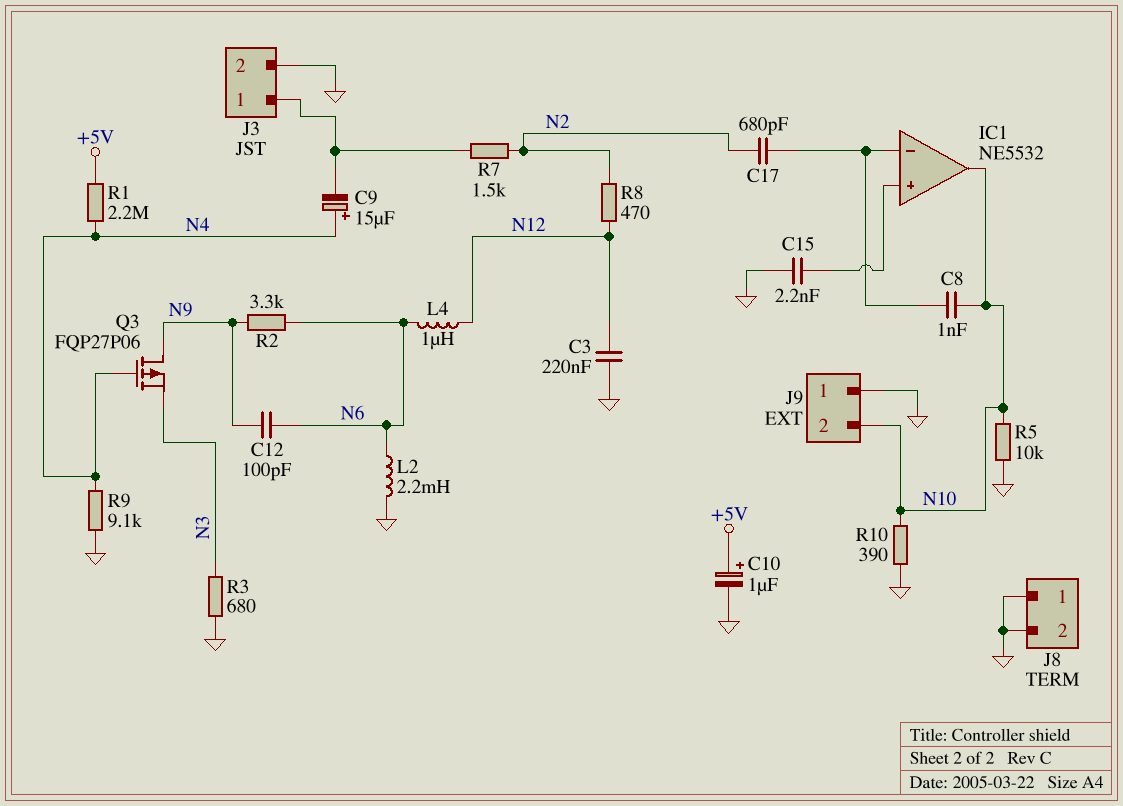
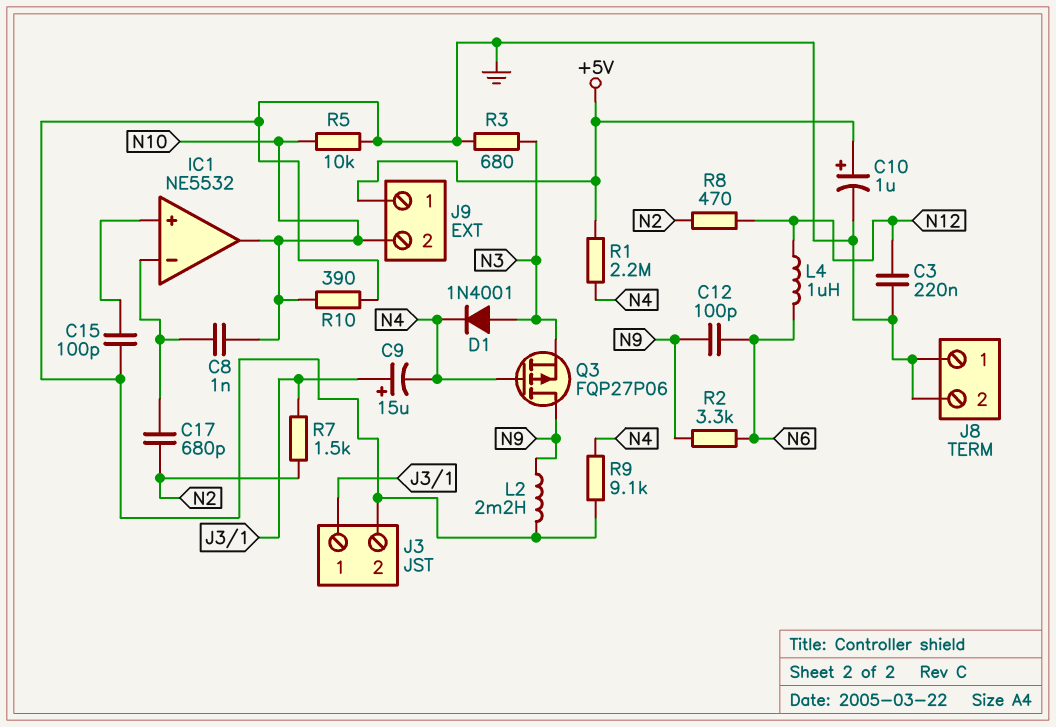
C9: 15uF (plus N4, minus J3/1) -> 15uF (plus J3/1, minus N4)
C15: 2.2nF (GND, IC1/in+) -> 100pF (GND, IC1/in+)
D1: none -> diode 1N4001 (A N3, K N4)
J9 pin 1: GND -> +5V
L2: 2.2mH (GND, N6) -> 2.2mH (GND, N9)

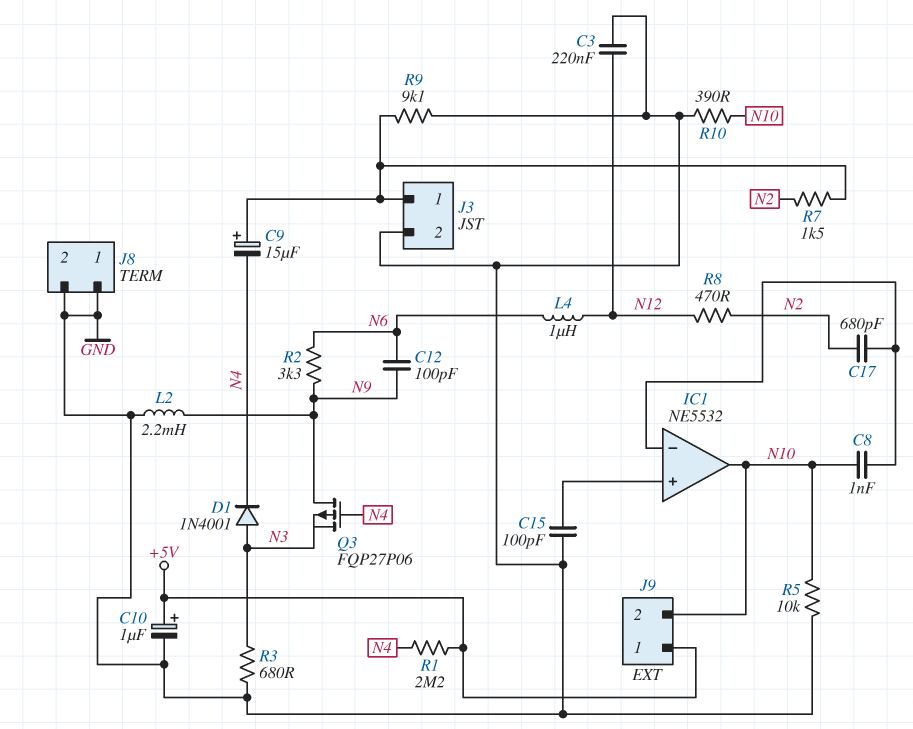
R9: 9.1k (GND, N4) -> 9.1k (GND, J3/1)

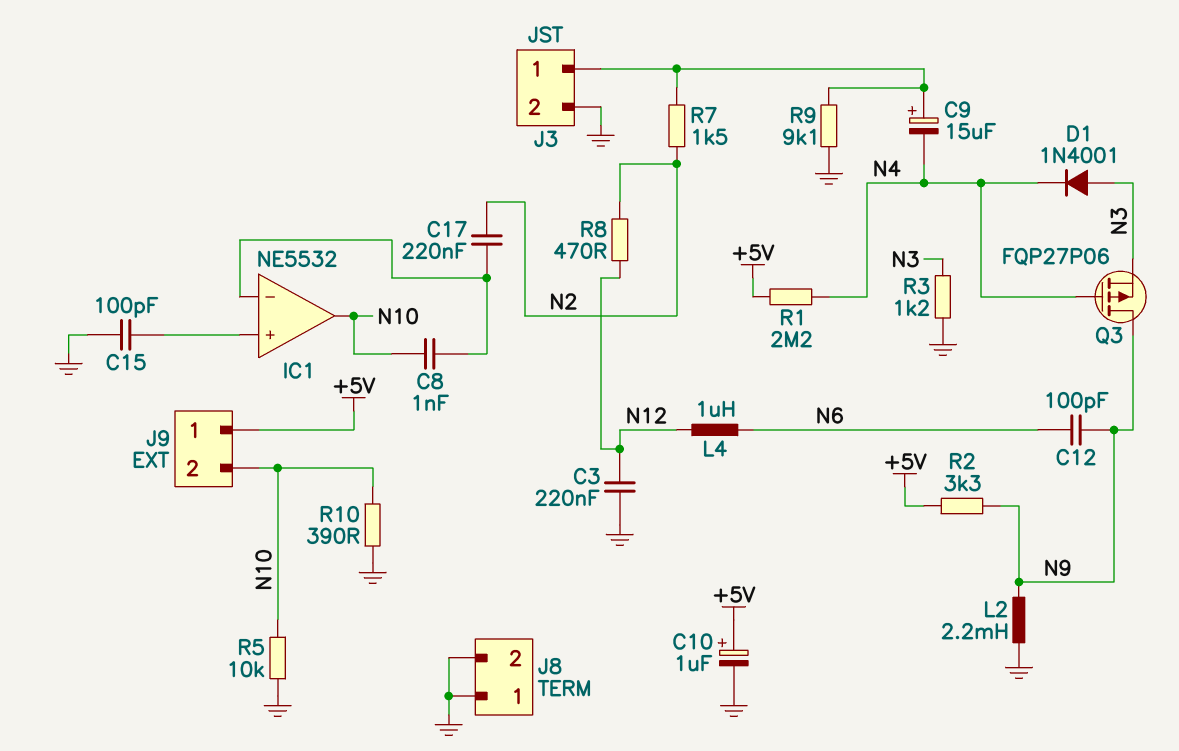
C17: 680pF (IC1/in-, N2) -> 220nF (IC1/in-, N2)
R2: 3.3k (N6, N9) -> 3.3k (+5V, N9)
R3: 680 (GND, N3) -> 1.2k (GND, N3)

